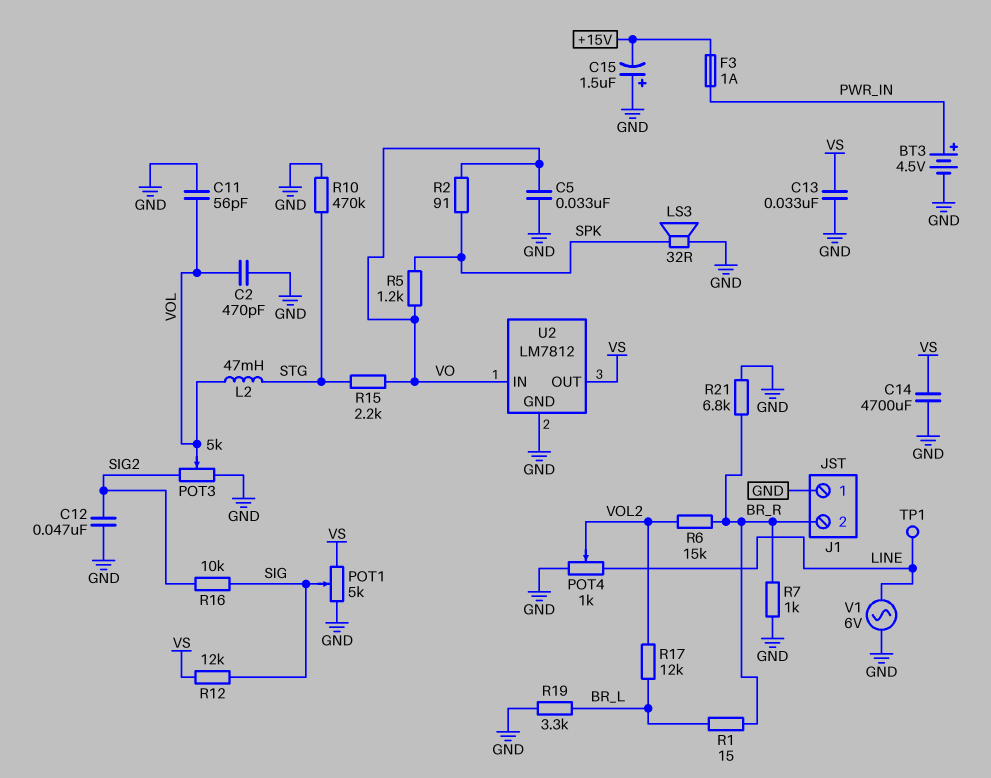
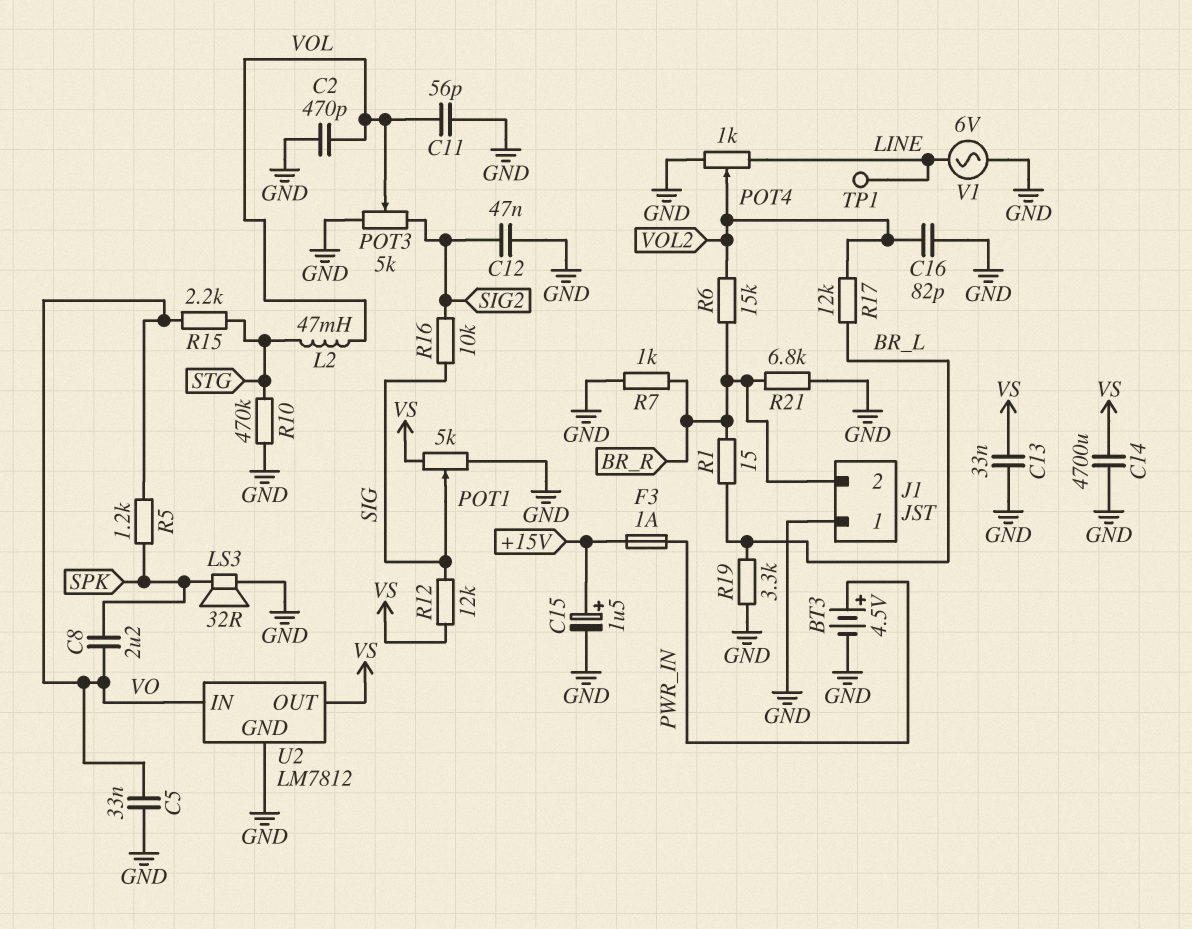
C8: none -> 2.2uF (SPK, VO)
C15: 1.5uF (plus GND, minus +15V) -> 1.5uF (plus +15V, minus GND)
C16: none -> 82pF (GND, VOL2)
R2: 91 (SPK, VO) -> none

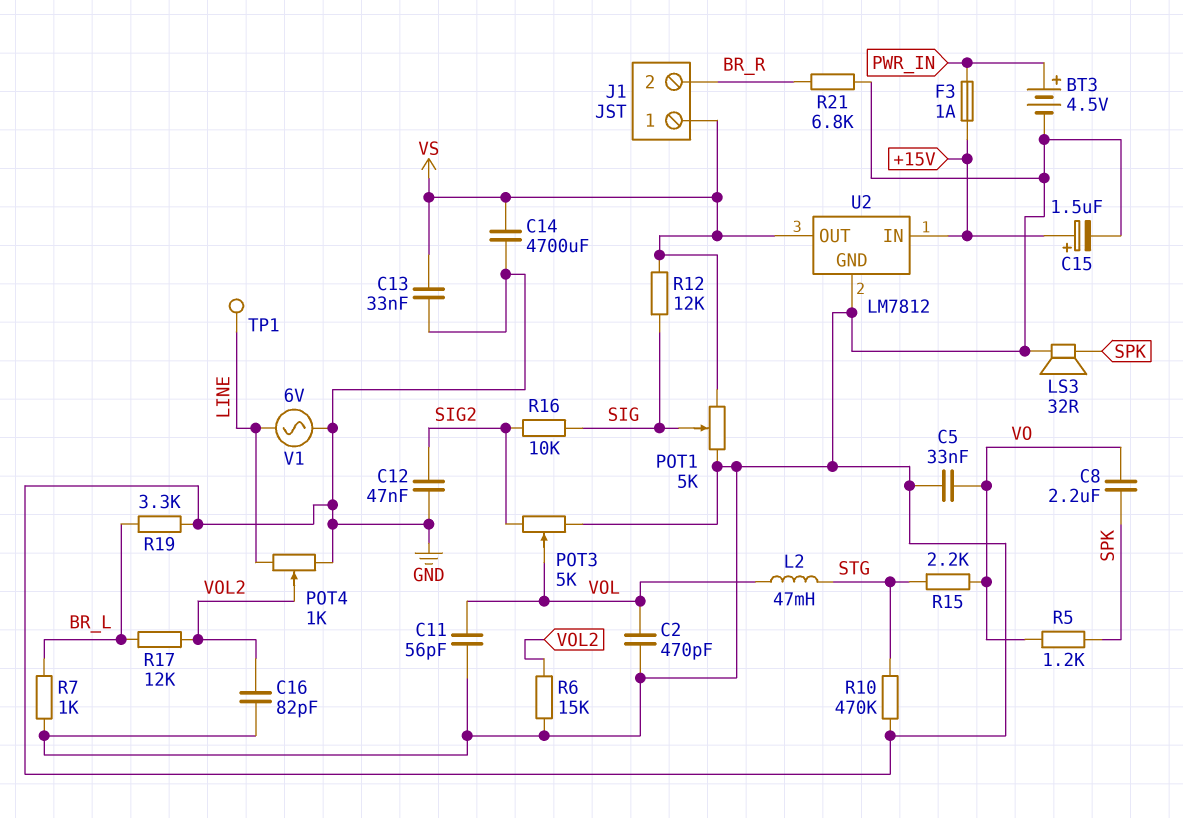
J1 pin 1: GND -> VS
R1: 15 (BR_L, BR_R) -> none
R6: 15k (BR_R, VOL2) -> 15k (GND, VOL2)
R7: 1k (BR_R, GND) -> 1k (BR_L, GND)
U2 pin IN: VO -> +15V

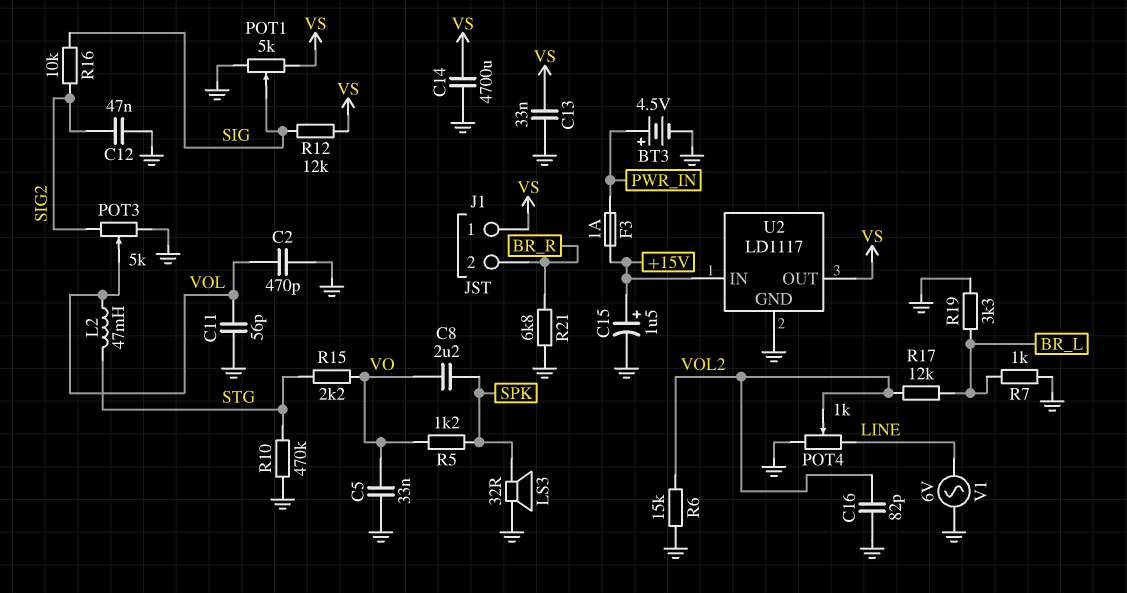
TP1: test point (LINE) -> none
U2: LM7812 -> LD1117

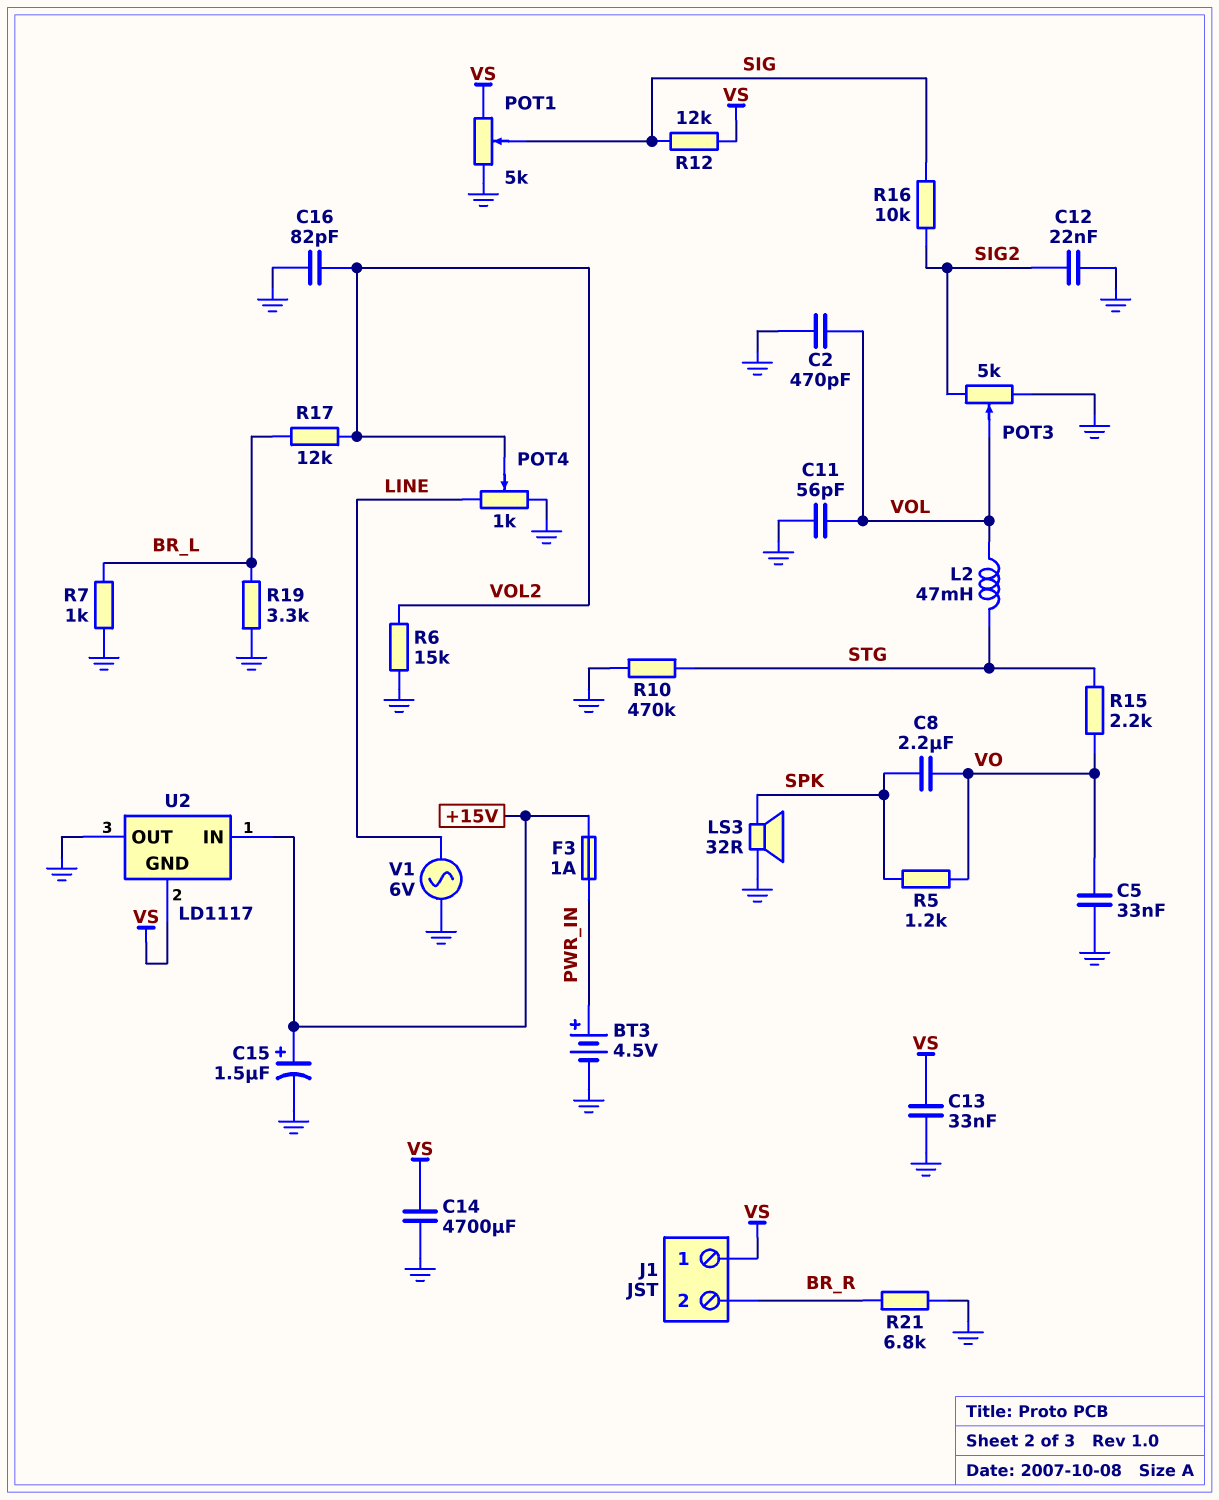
C12: 47nF (GND, SIG2) -> 22nF (GND, SIG2)
U2 pin GND: GND -> VS
U2 pin OUT: VS -> GND

